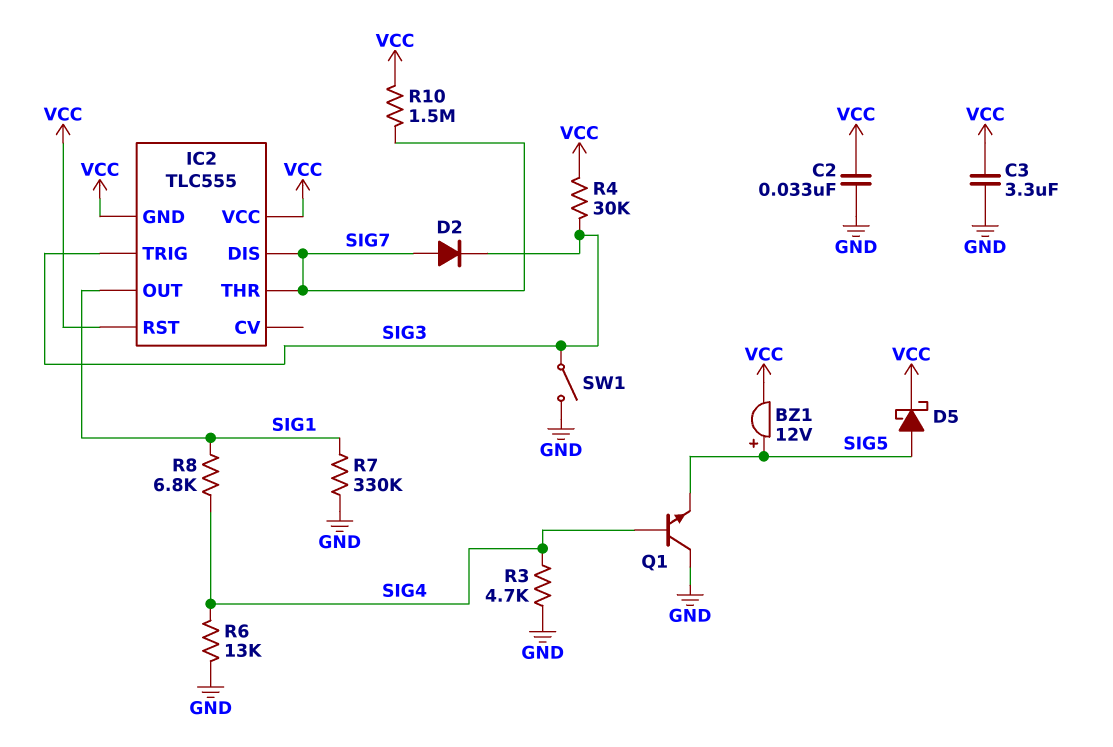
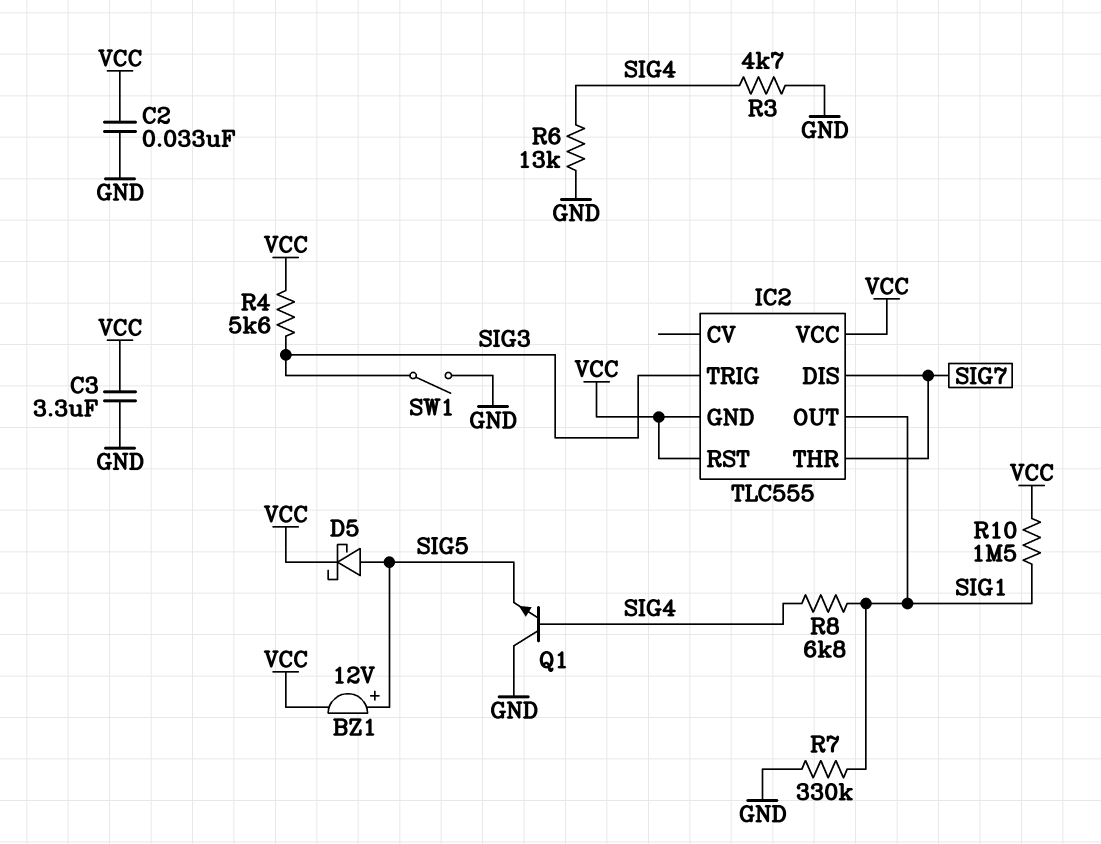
D2: diode (A SIG7, K SIG3) -> none
R4: 30k (SIG3, VCC) -> 5.6k (SIG3, VCC)
R10: 1.5M (SIG7, VCC) -> 1.5M (SIG1, VCC)

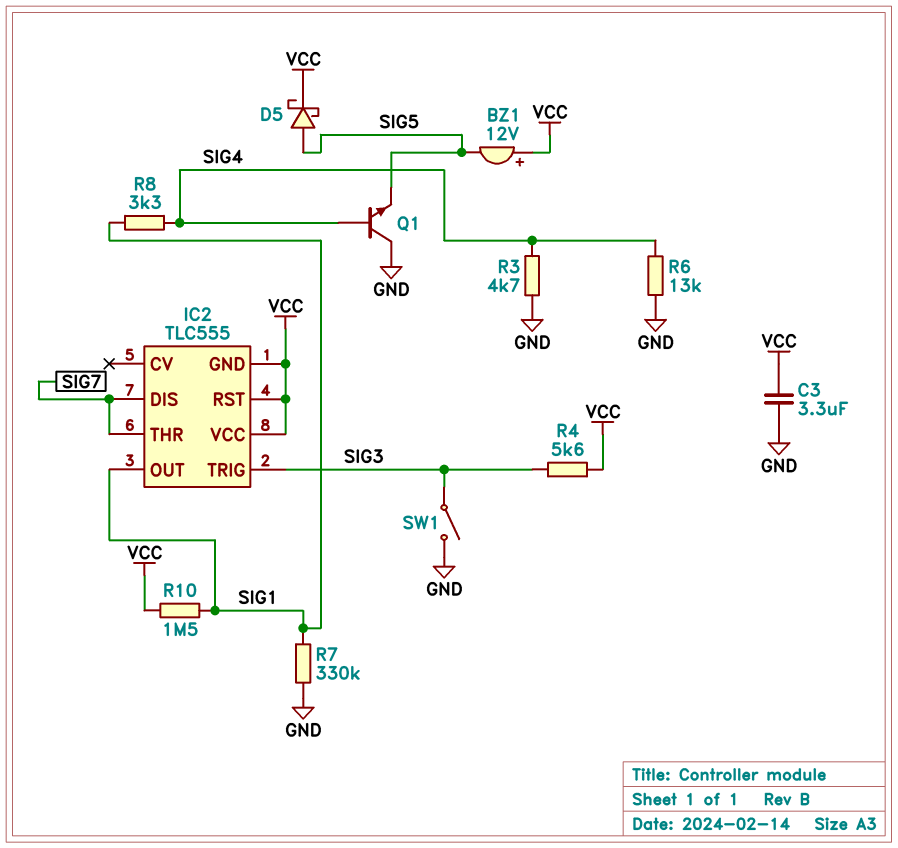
BZ1: buzzer 12V (plus SIG5, minus VCC) -> buzzer 12V (plus VCC, minus SIG5)
C2: 33nF (GND, VCC) -> none
R8: 6.8k (SIG1, SIG4) -> 3.3k (SIG1, SIG4)

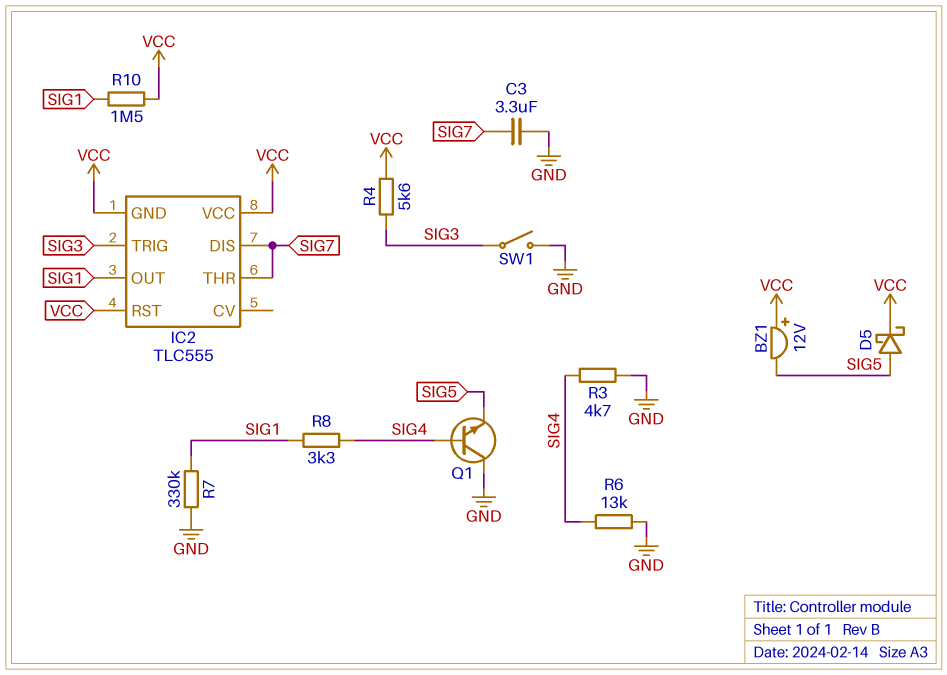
C3: 3.3uF (GND, VCC) -> 3.3uF (GND, SIG7)

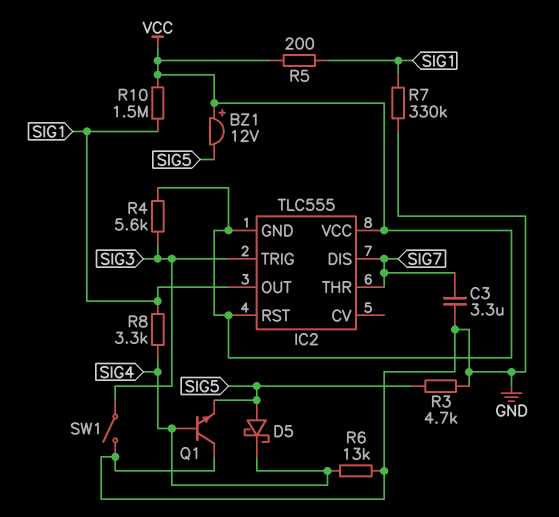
D5: schottky (A SIG5, K VCC) -> schottky (A SIG5, K SIG4)
R3: 4.7k (GND, SIG4) -> 4.7k (GND, SIG5)
R5: none -> 200 (SIG1, VCC)

